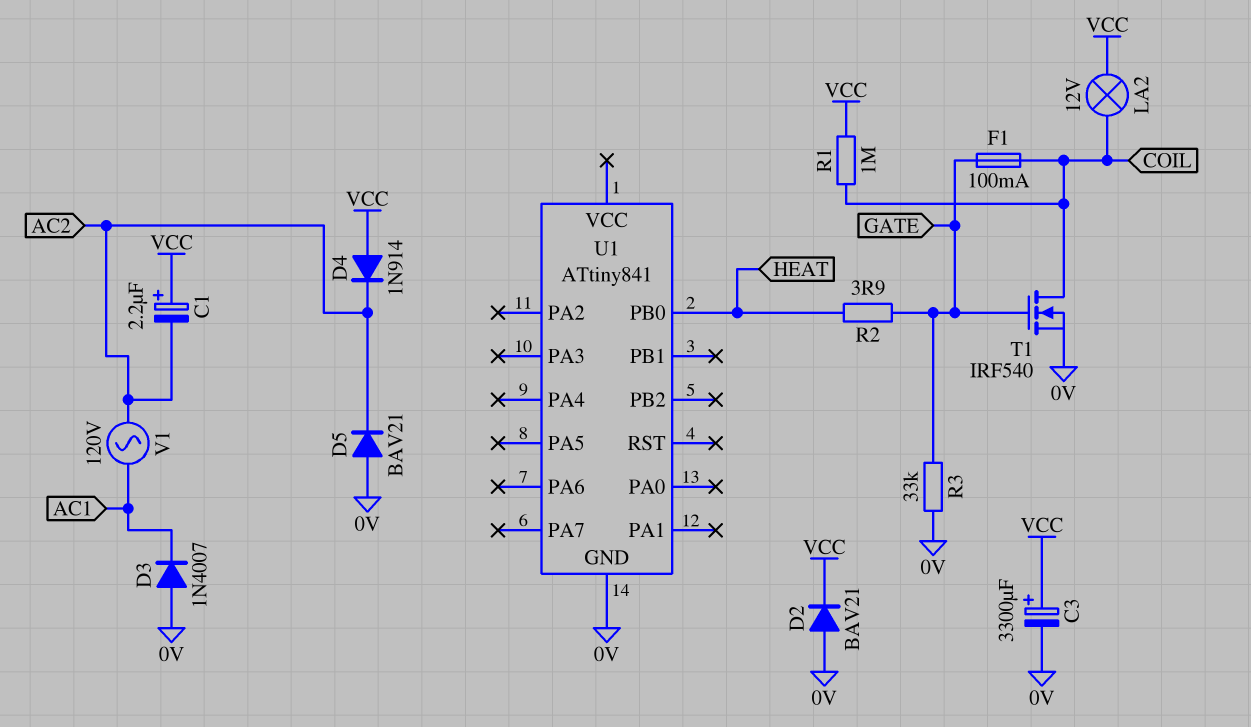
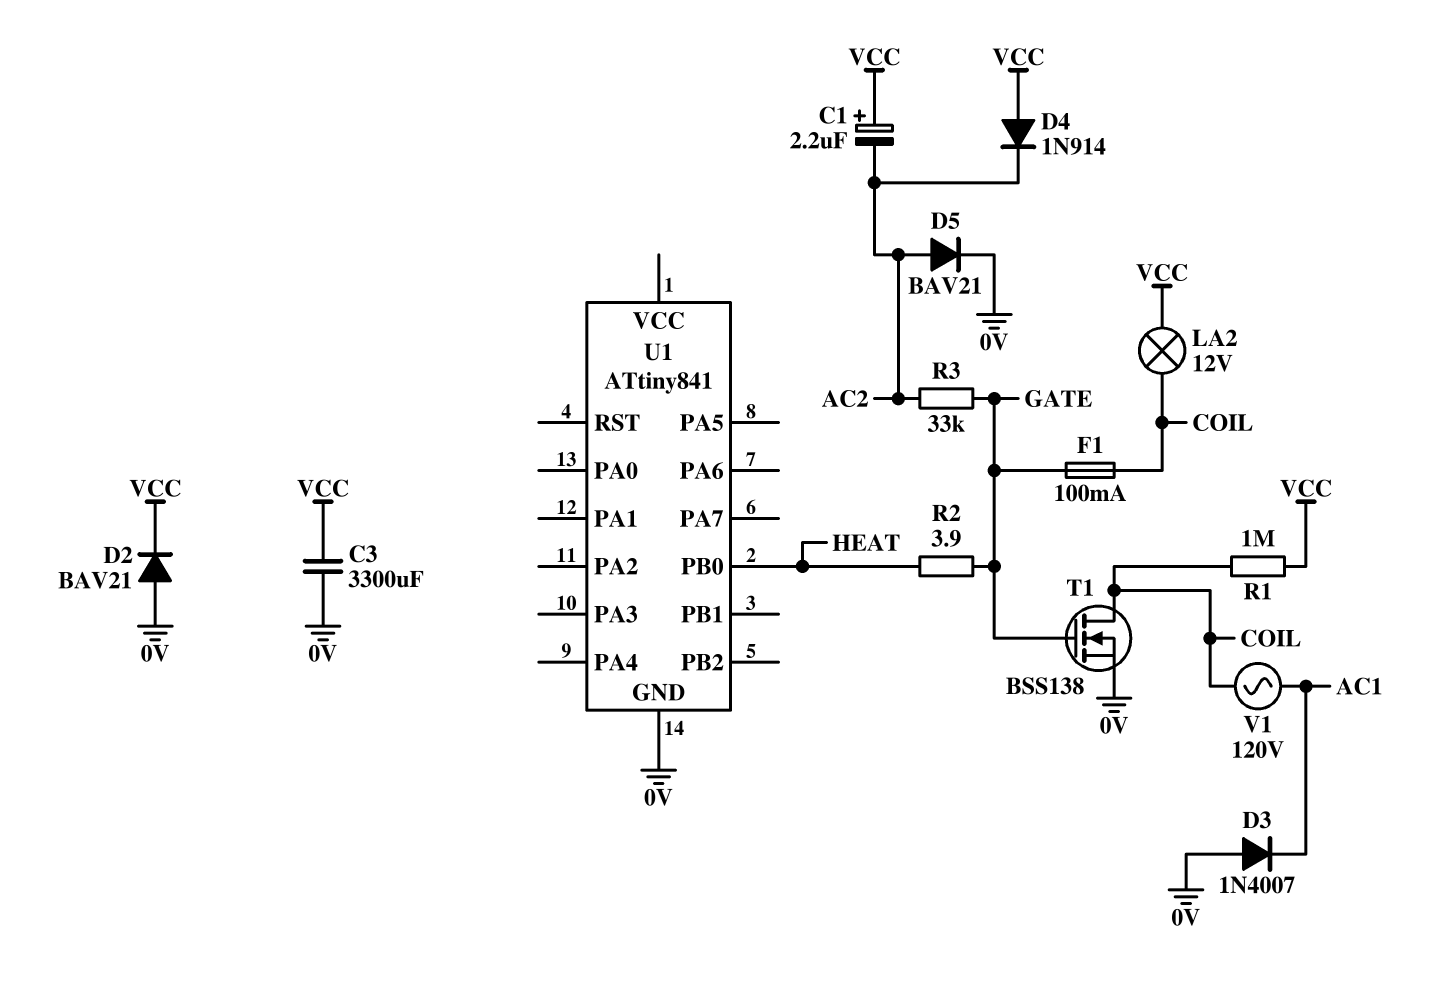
C3: 3300uF (plus VCC, minus 0V) -> 3300uF (0V, VCC)
D5: diode BAV21 (A 0V, K AC2) -> diode BAV21 (A AC2, K 0V)
R3: 33k (0V, GATE) -> 33k (AC2, GATE)
T1: NMOS IRF540 (G GATE, D COIL, S 0V) -> NMOS BSS138 (G GATE, D COIL, S 0V)
V1: AC 120V (AC1, AC2) -> AC 120V (AC1, COIL)

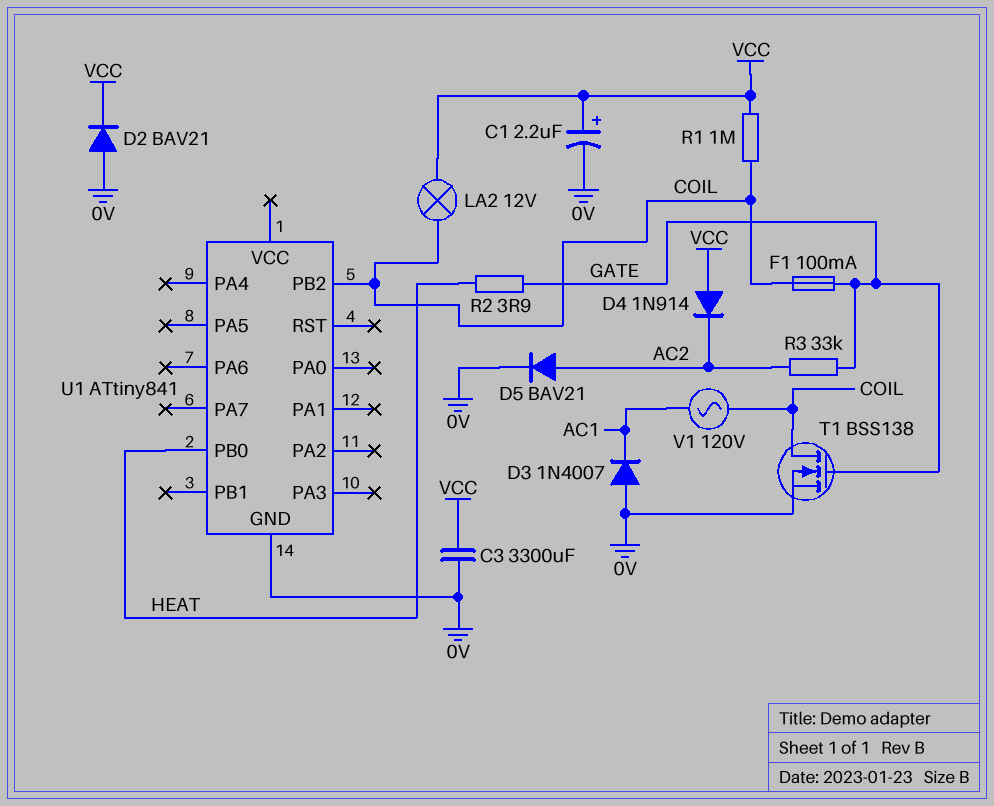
C1: 2.2uF (plus VCC, minus AC2) -> 2.2uF (plus VCC, minus 0V)
U1 pin PB2: none -> COIL

